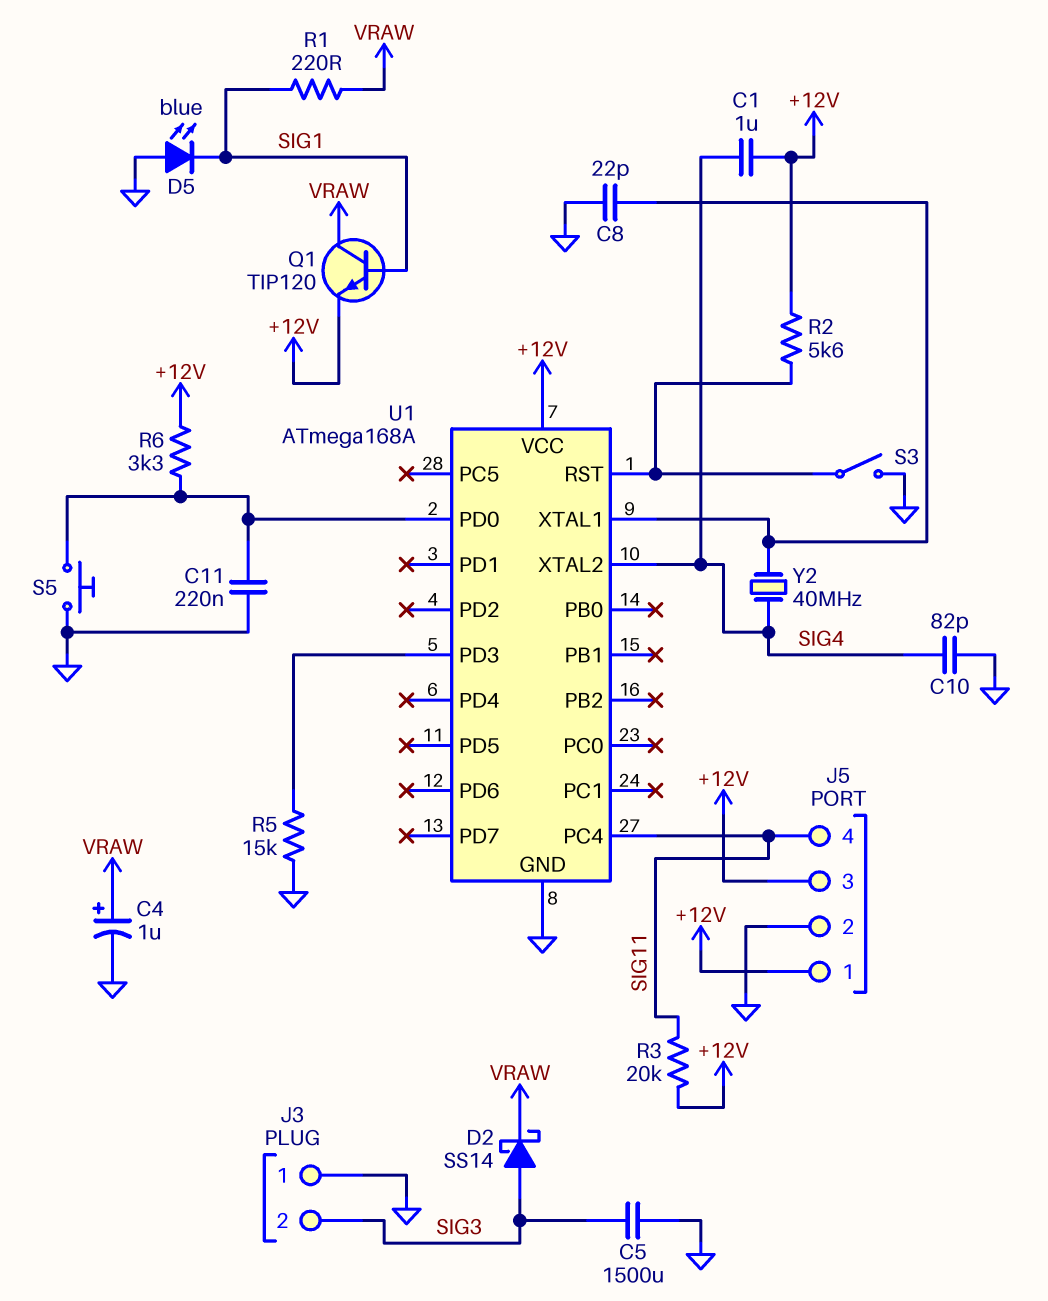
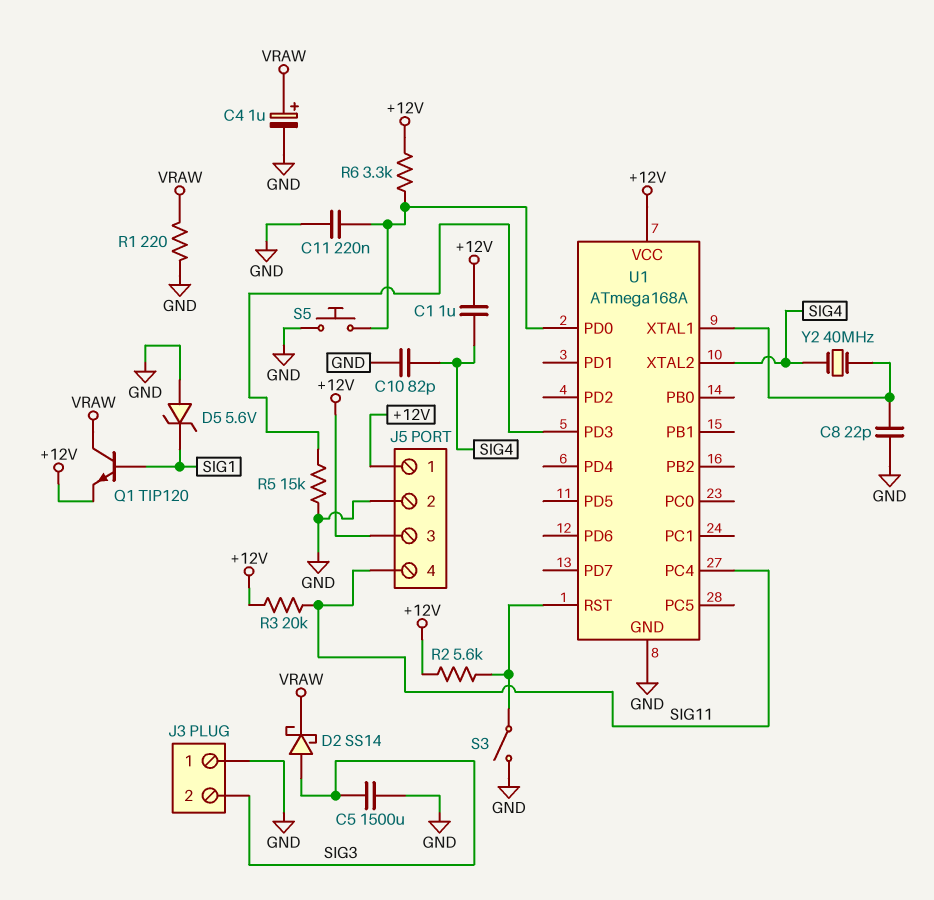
D5: LED blue (A GND, K SIG1) -> zener 5.6V (A GND, K SIG1)
R1: 220 (SIG1, VRAW) -> 220 (GND, VRAW)

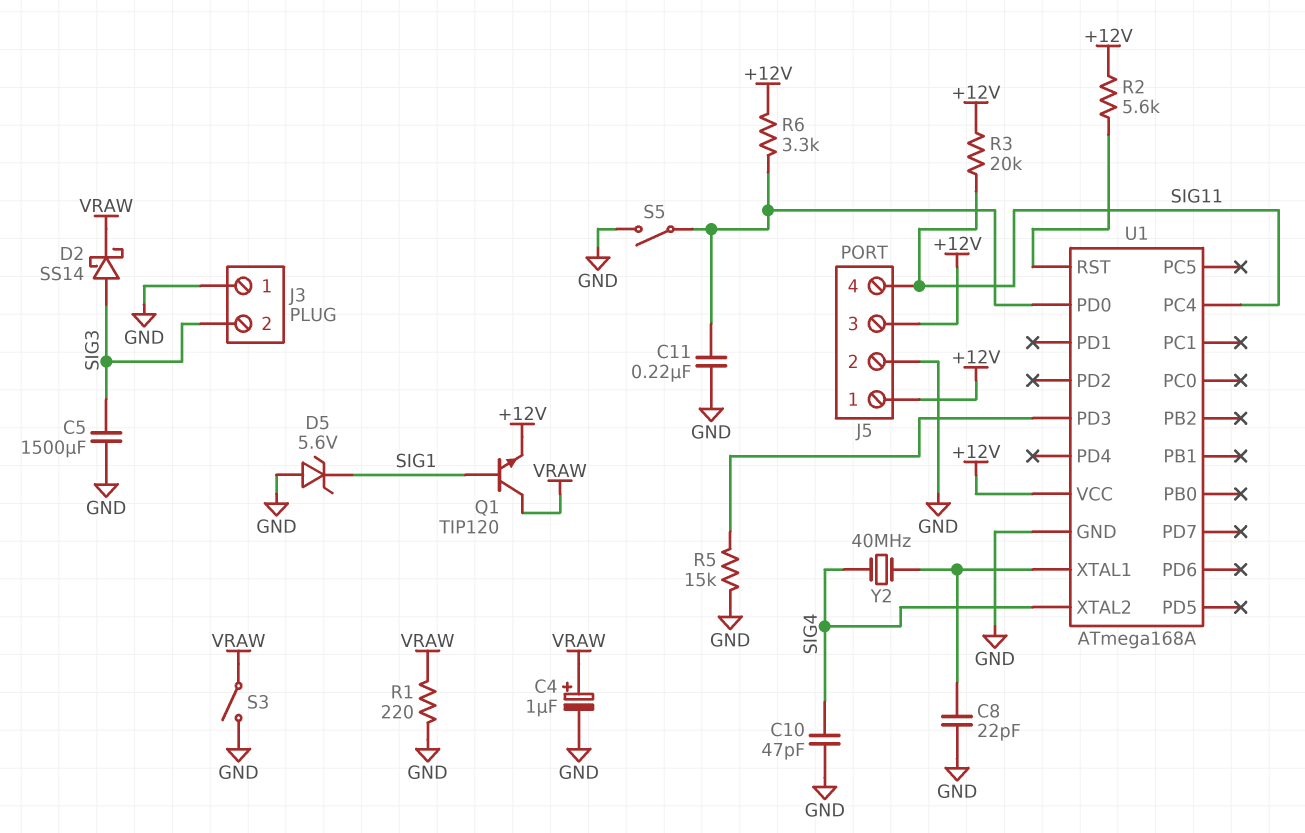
C1: 1uF (+12V, SIG4) -> none
C10: 82pF (GND, SIG4) -> 47pF (GND, SIG4)
S3: switch (GND, U1/RST) -> switch (GND, VRAW)
S5: button (GND, U1/PD0) -> switch (GND, U1/PD0)

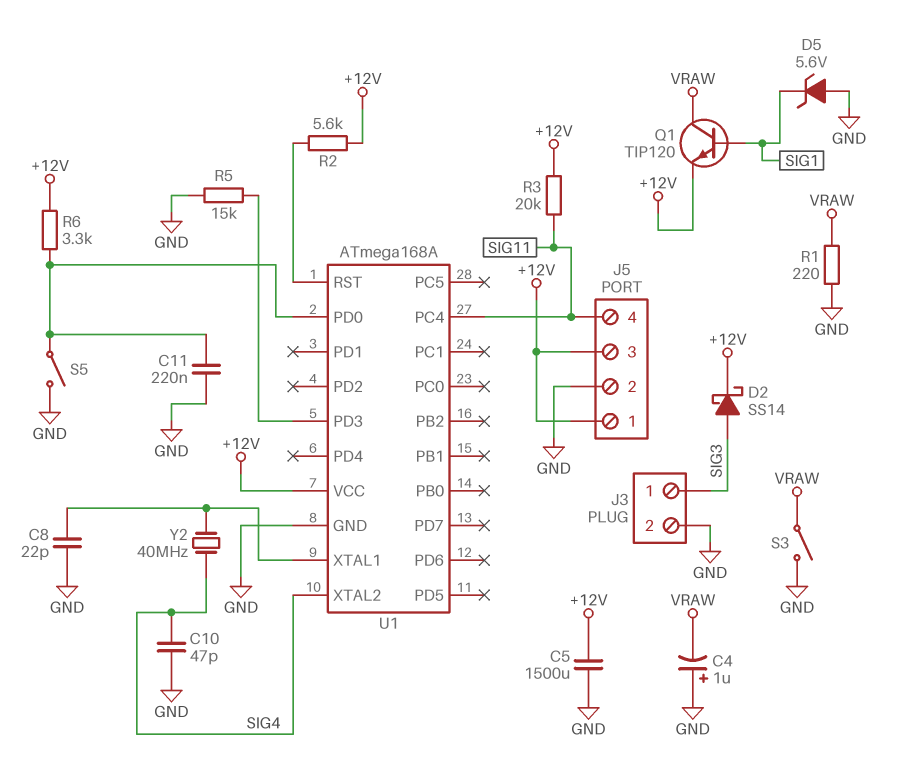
C4: 1uF (plus VRAW, minus GND) -> 1uF (plus GND, minus VRAW)
C5: 1500uF (GND, SIG3) -> 1500uF (+12V, GND)
D2: schottky SS14 (A SIG3, K VRAW) -> schottky SS14 (A SIG3, K +12V)
J3 pin 1: GND -> SIG3
J3 pin 2: SIG3 -> GND

